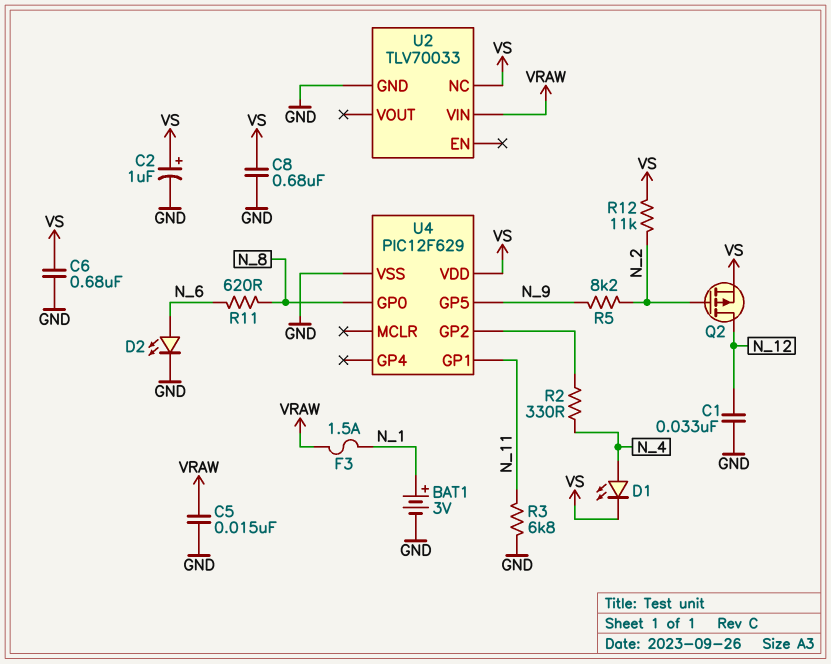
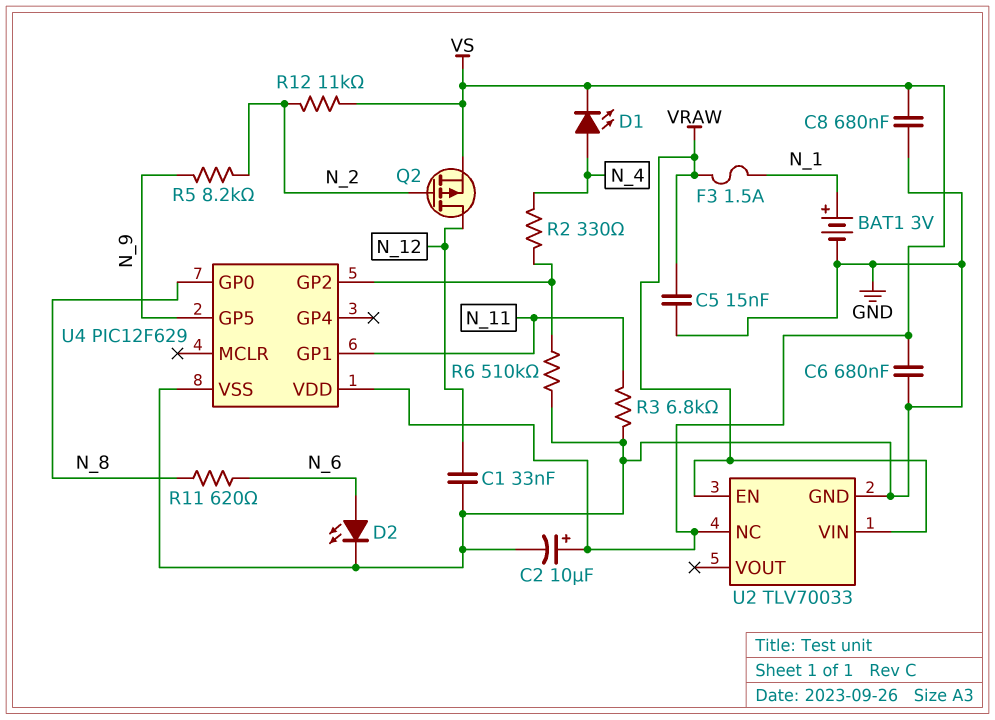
C2: 1uF (plus VS, minus GND) -> 10uF (plus VS, minus GND)
R6: none -> 510k (GND, U4/GP2)
U2 pin EN: none -> VRAW

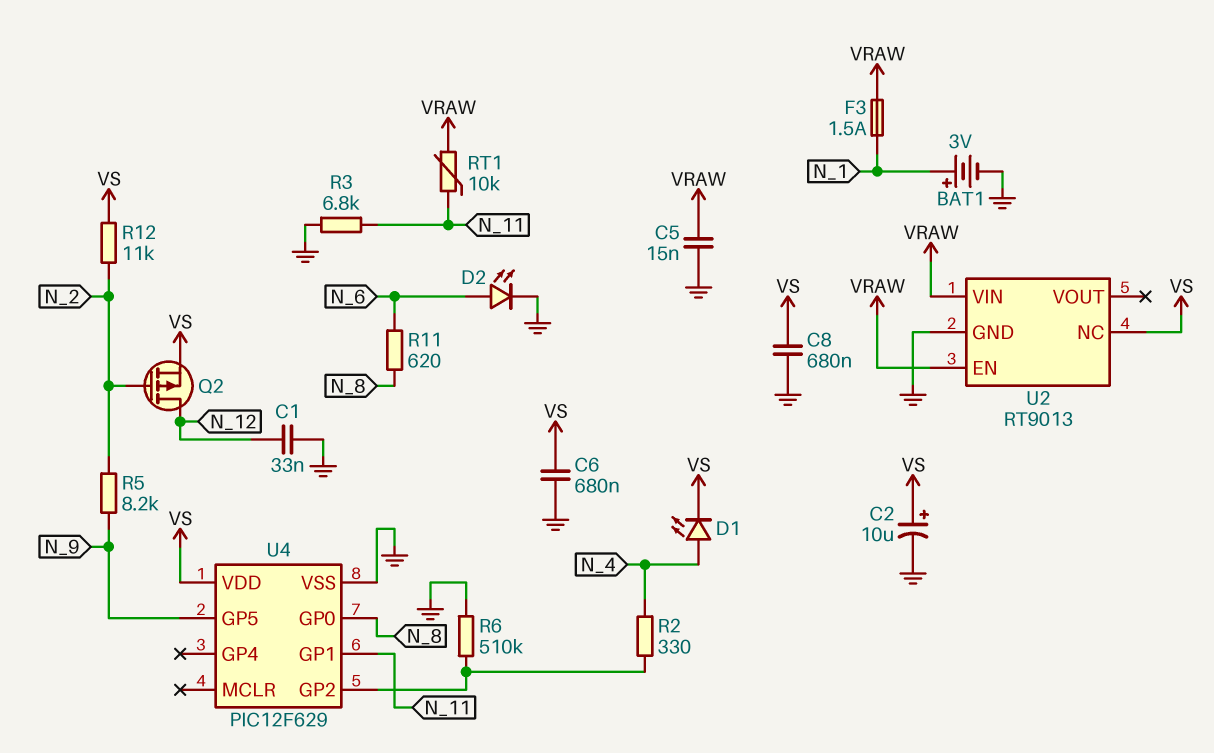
RT1: none -> 10k (N_11, VRAW)
U2: TLV70033 -> RT9013

